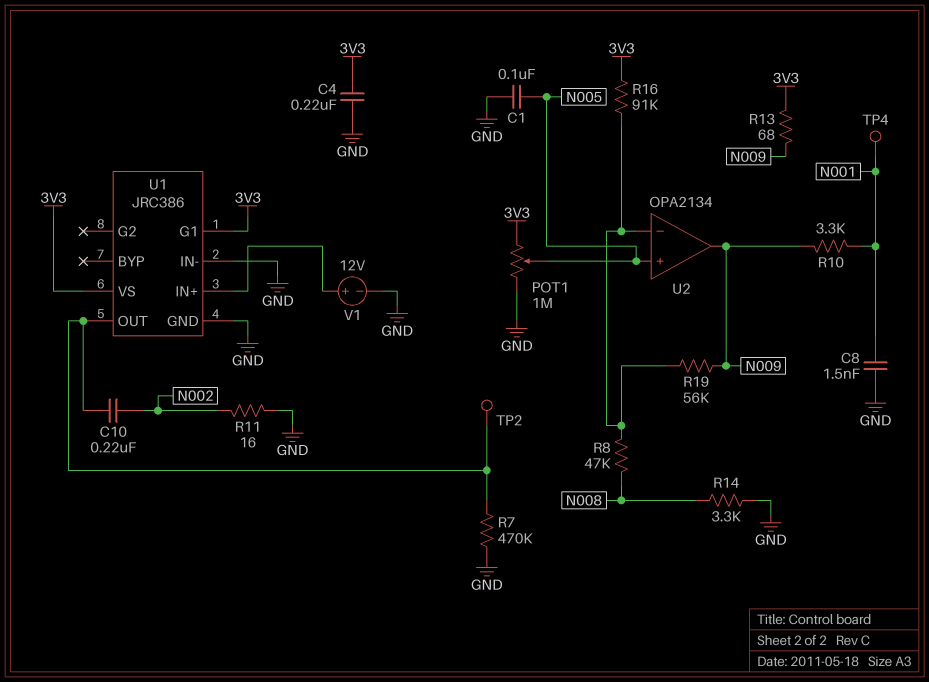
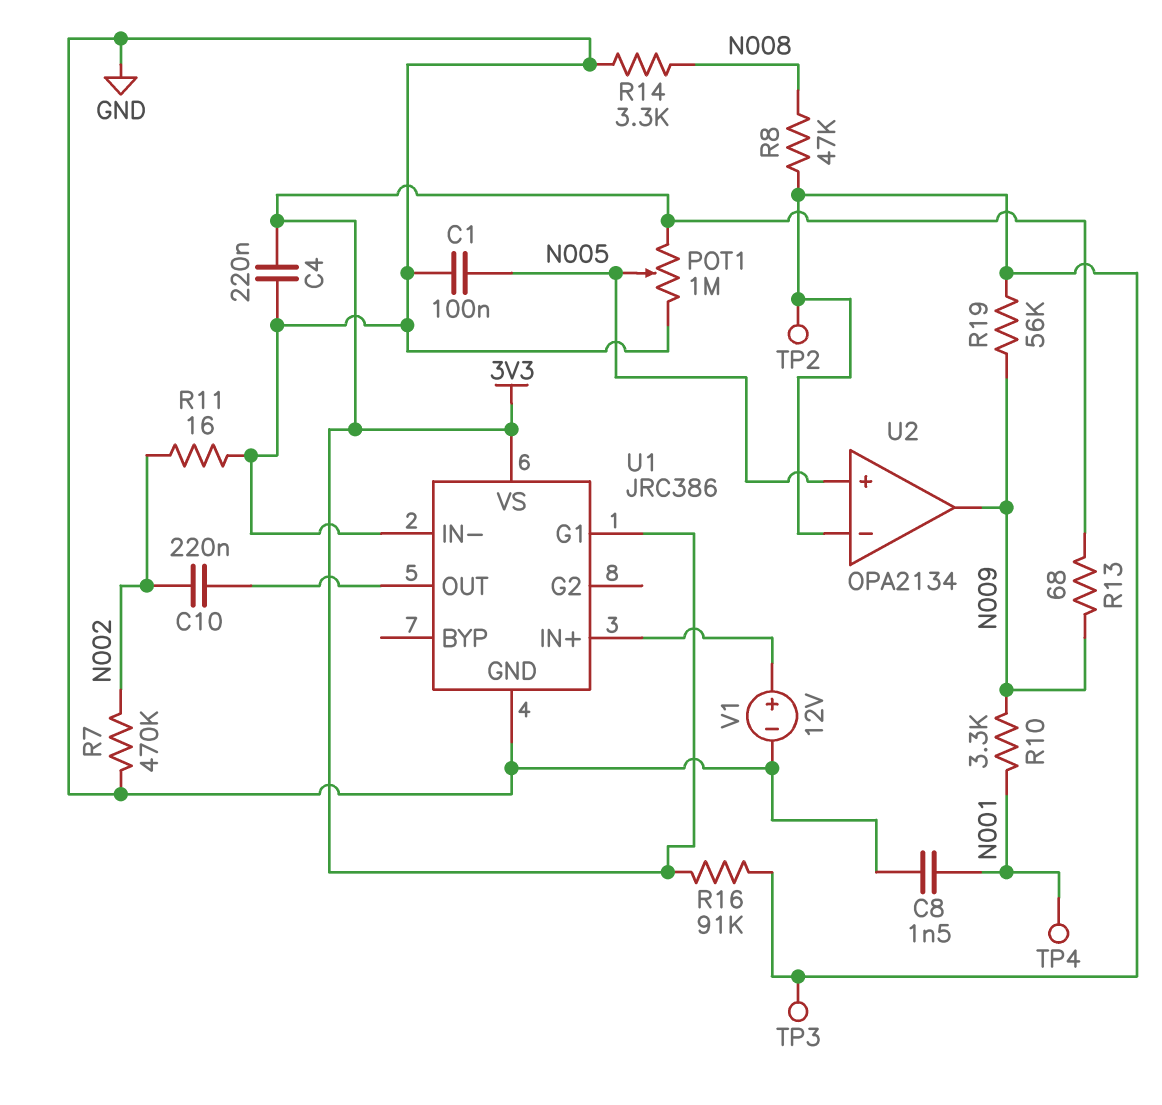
R7: 470k (GND, U1/OUT) -> 470k (GND, N002)
TP2: test point (U1/OUT) -> test point (U2/in-)
TP3: none -> test point (U2/in-)

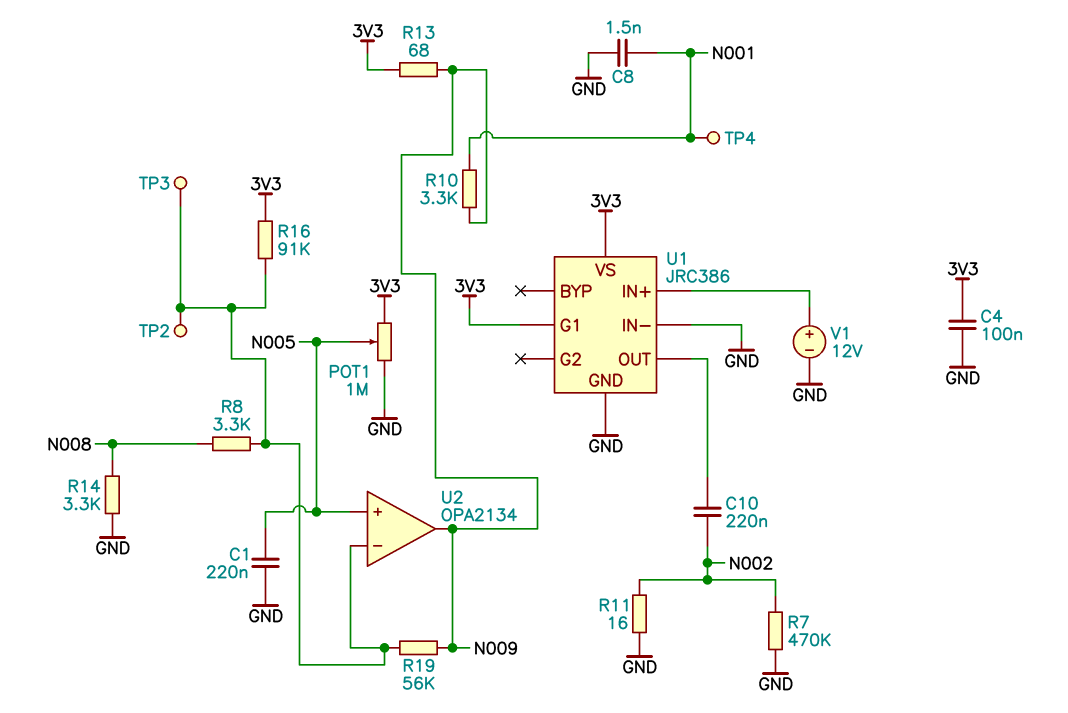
C1: 100nF (GND, N005) -> 220nF (GND, N005)
C4: 220nF (3V3, GND) -> 100nF (3V3, GND)
R8: 47k (N008, U2/in-) -> 3.3k (N008, U2/in-)

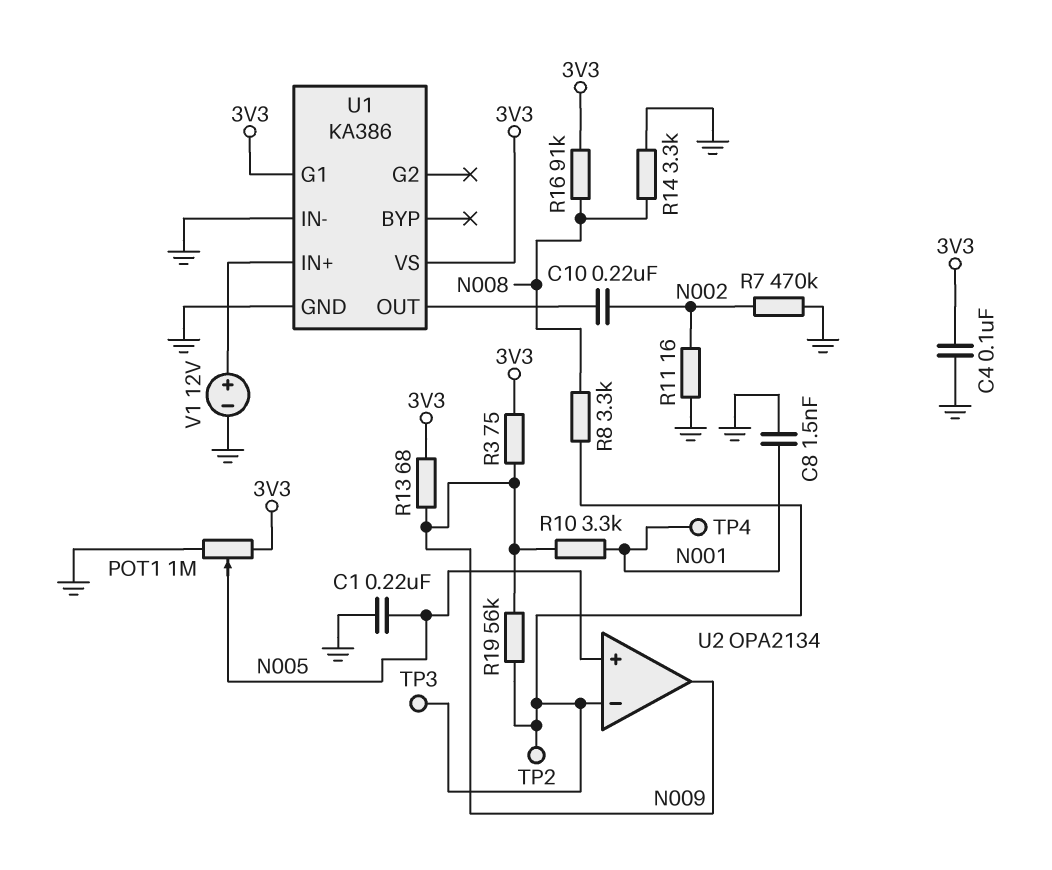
R3: none -> 75 (3V3, N009)
R16: 91k (3V3, U2/in-) -> 91k (3V3, N008)
U1: JRC386 -> KA386

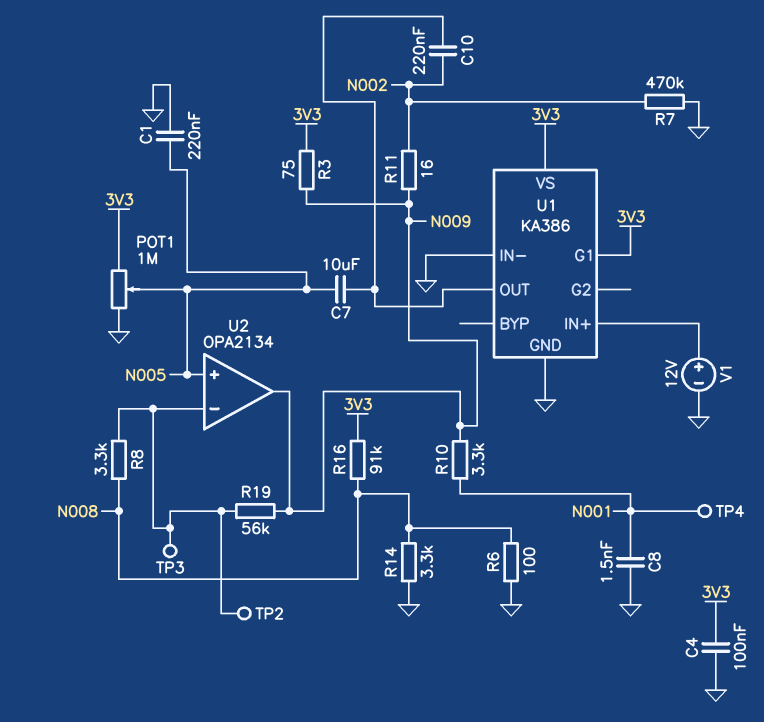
C7: none -> 10uF (N005, U1/OUT)
R6: none -> 100 (GND, N008)
R11: 16 (GND, N002) -> 16 (N002, N009)
R13: 68 (3V3, N009) -> none

